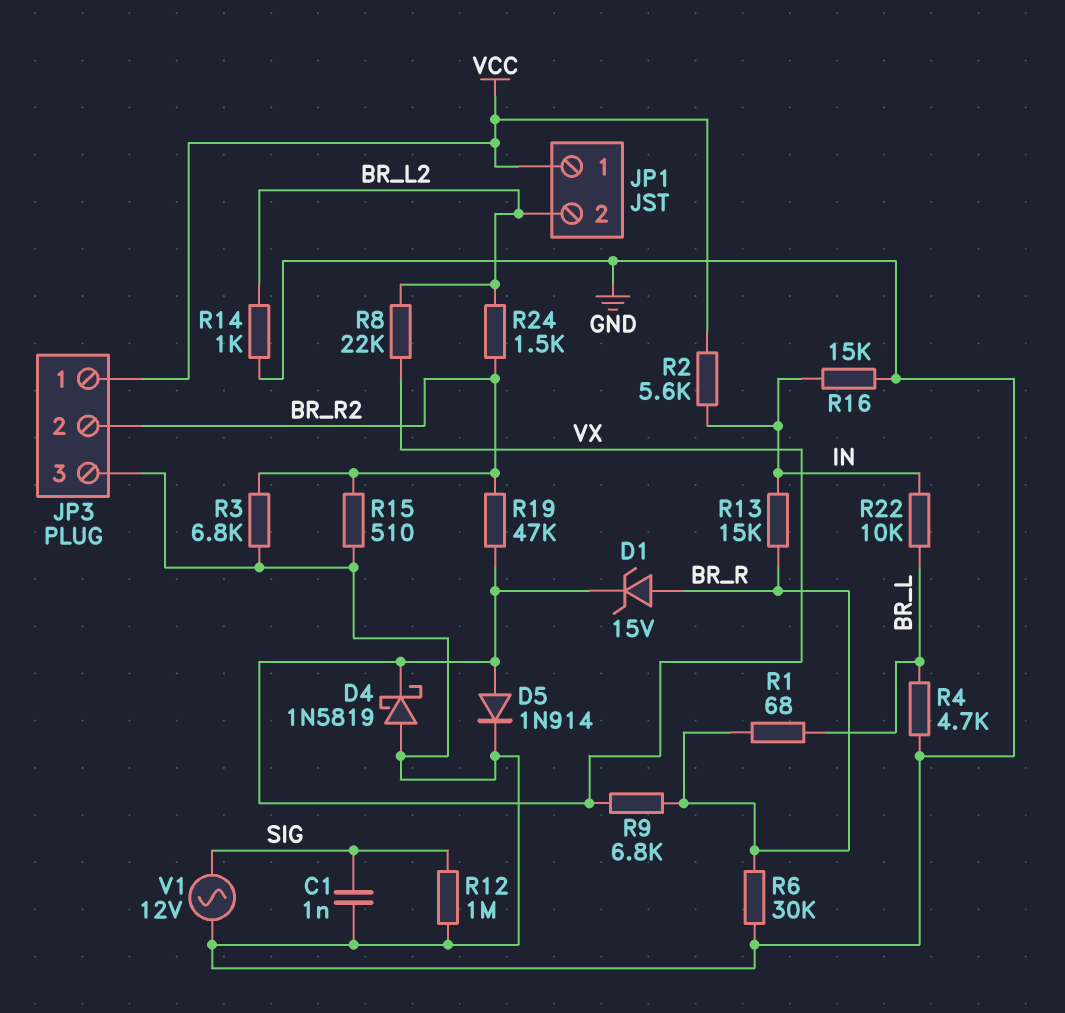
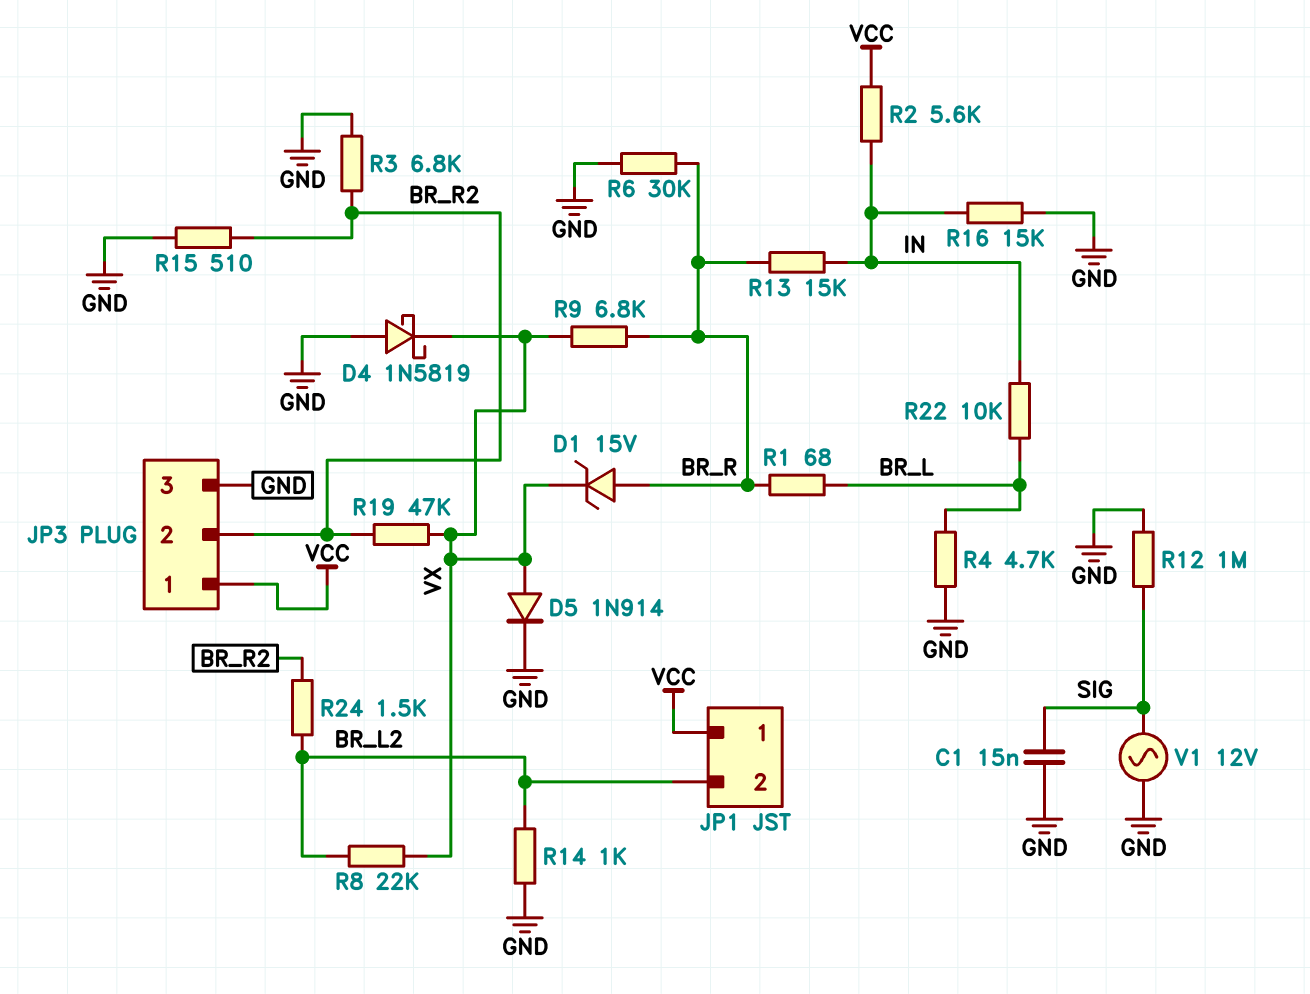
C1: 1nF (GND, SIG) -> 15nF (GND, SIG)

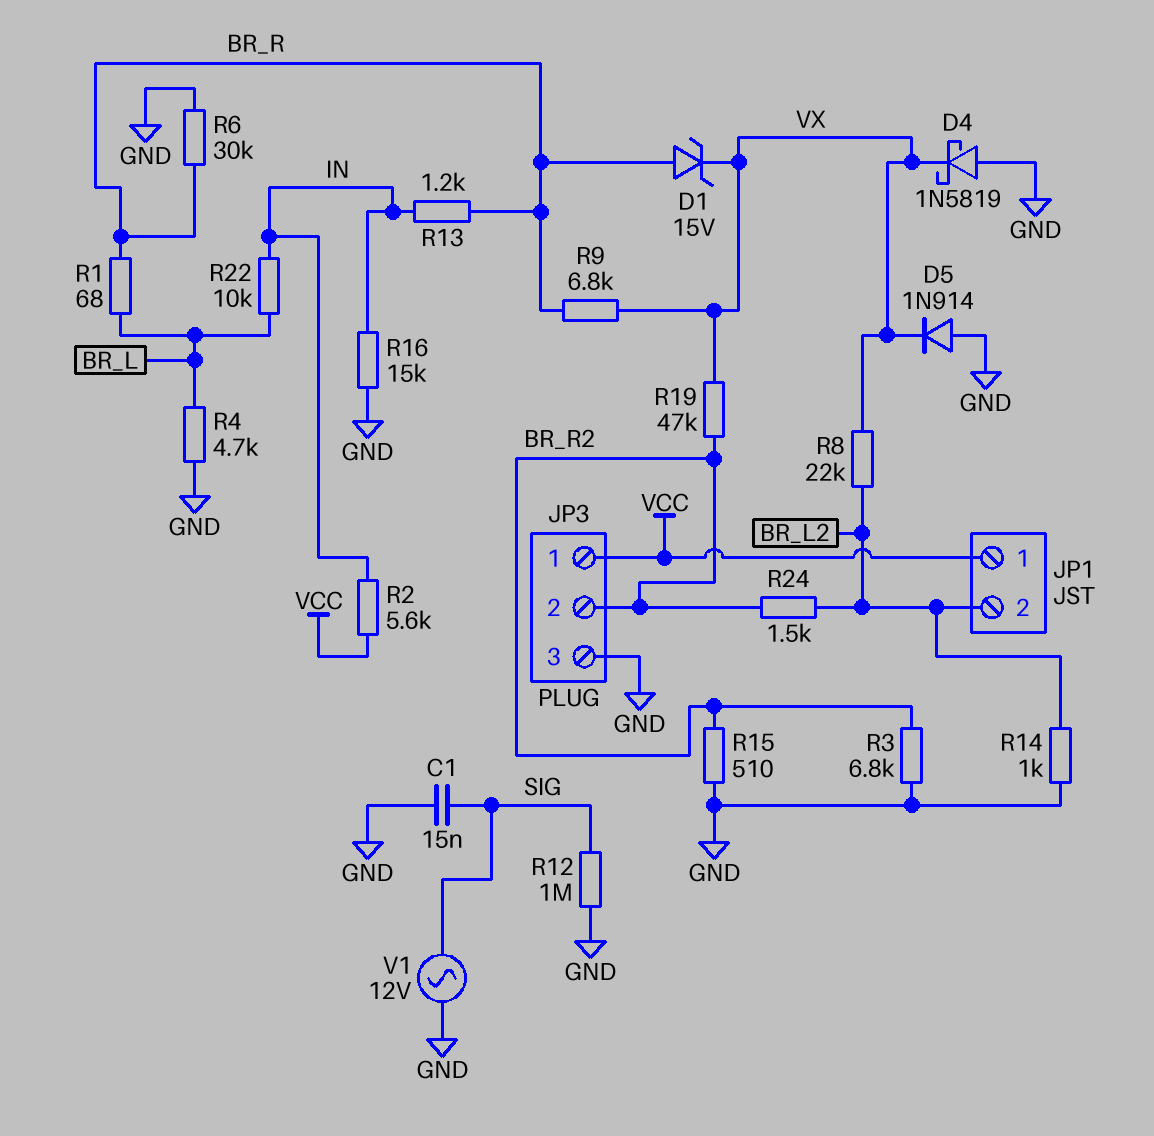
D5: diode 1N914 (A VX, K GND) -> diode 1N914 (A GND, K VX)
R13: 15k (BR_R, IN) -> 1.2k (BR_R, IN)

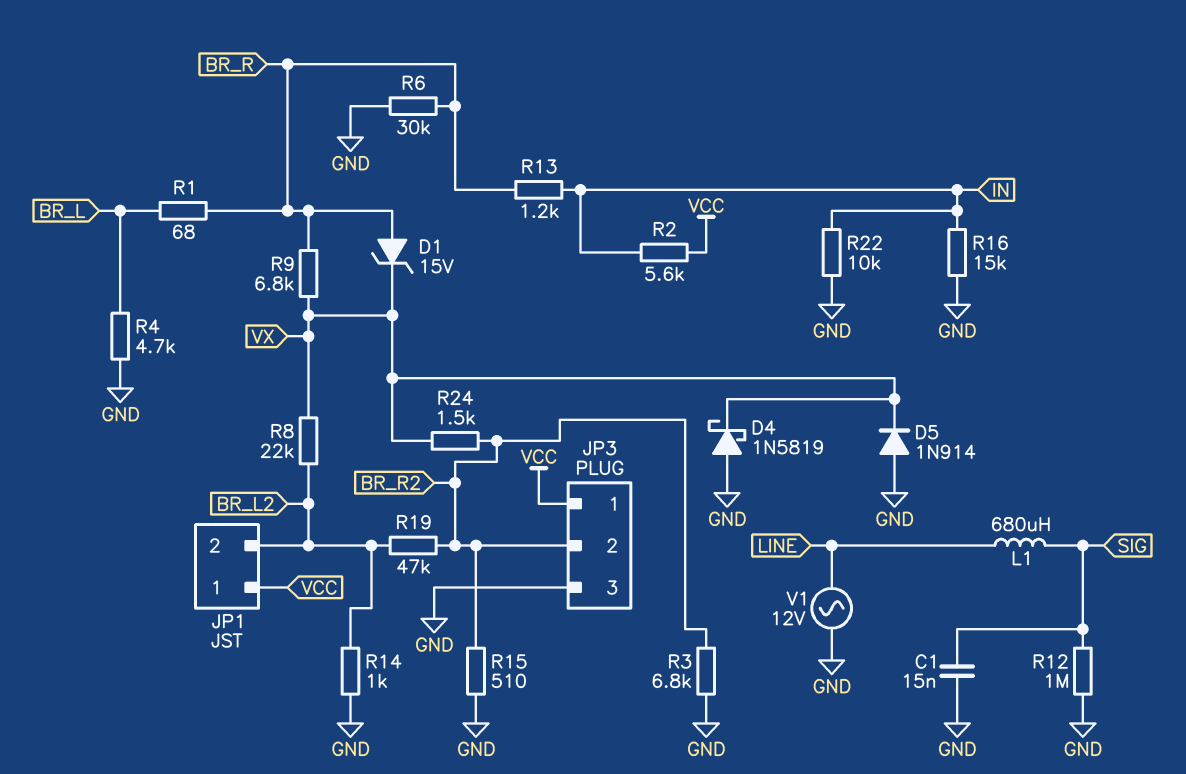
L1: none -> 680uH (LINE, SIG)
R19: 47k (BR_R2, VX) -> 47k (BR_L2, BR_R2)
R22: 10k (BR_L, IN) -> 10k (GND, IN)
R24: 1.5k (BR_L2, BR_R2) -> 1.5k (BR_R2, VX)
V1: AC 12V (GND, SIG) -> AC 12V (GND, LINE)

